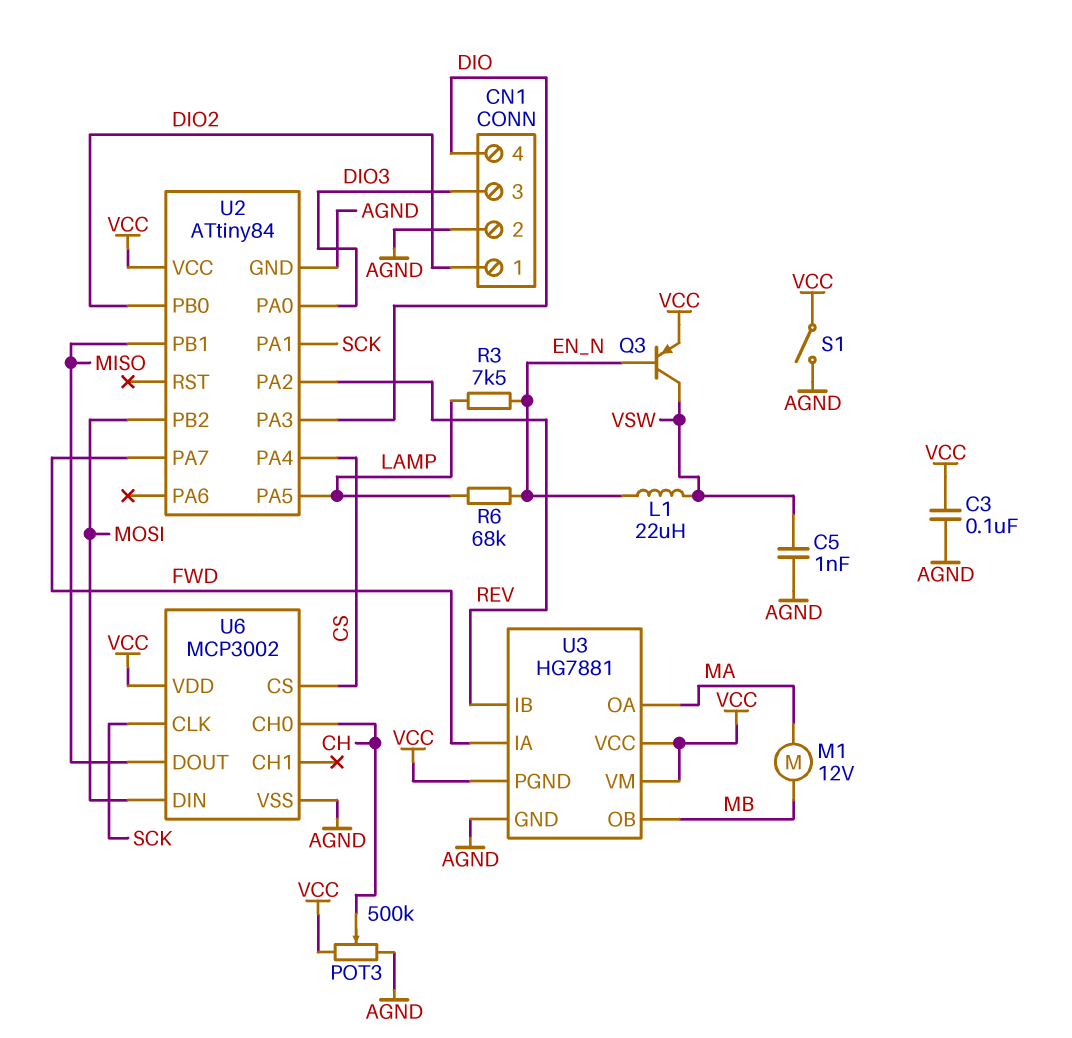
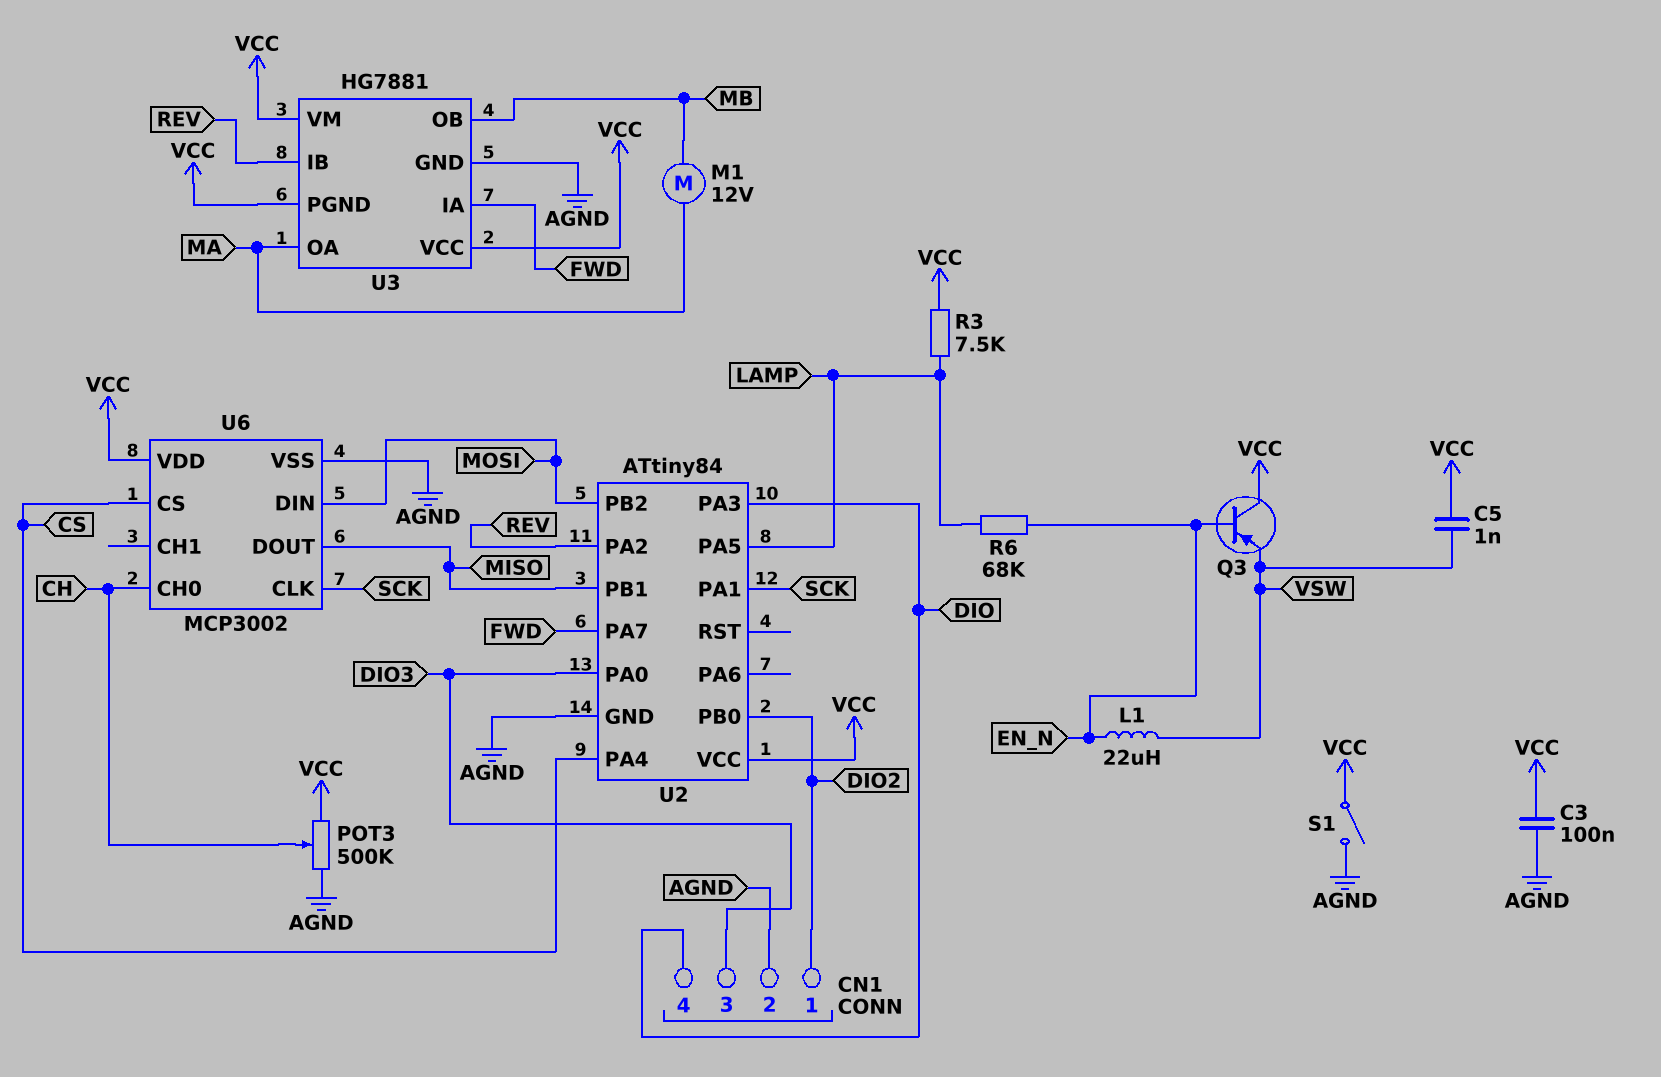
C5: 1nF (AGND, VSW) -> 1nF (VCC, VSW)
Q3: PNP (B EN_N, C VSW, E VCC) -> PNP (B EN_N, C VCC, E VSW)
R3: 7.5k (EN_N, LAMP) -> 7.5k (LAMP, VCC)

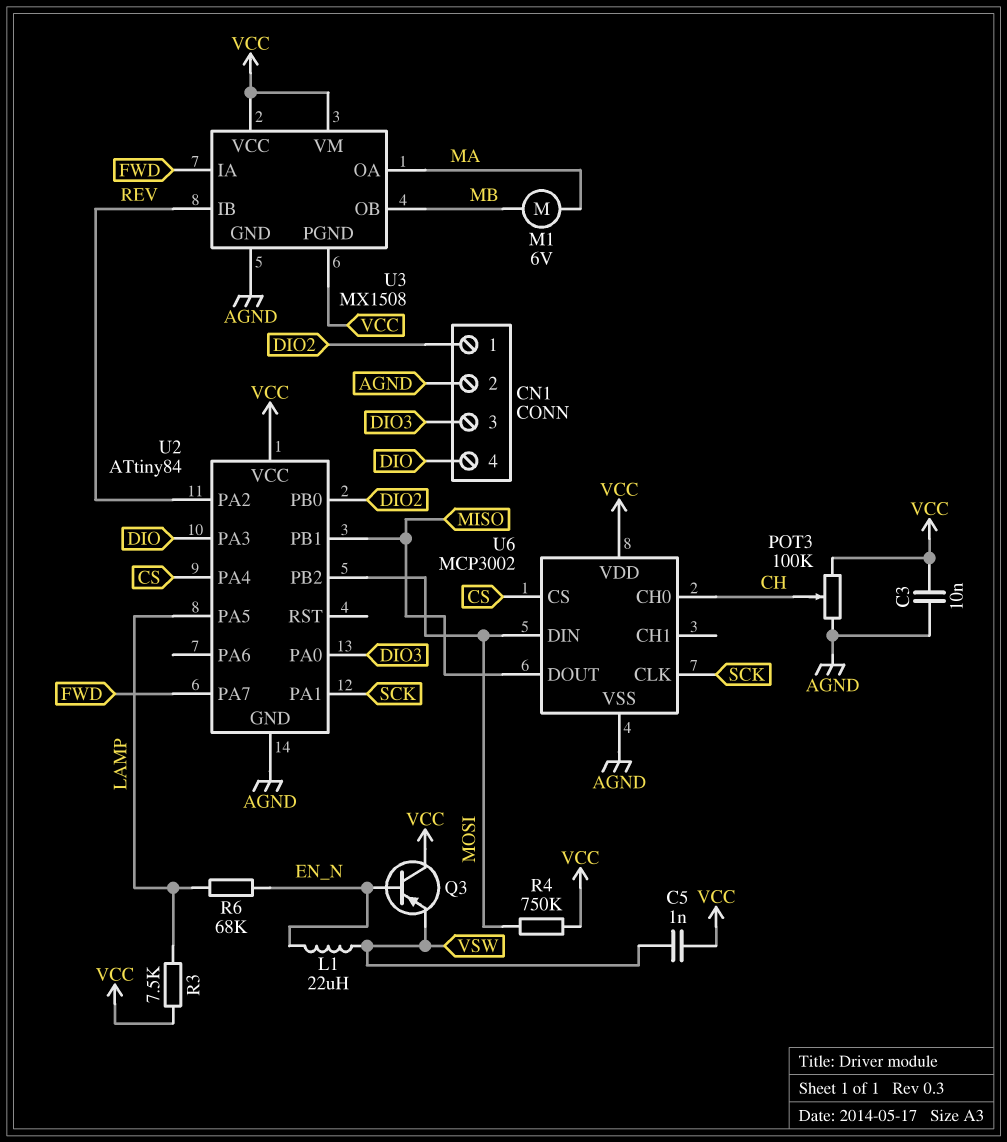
C3: 100nF (AGND, VCC) -> 10nF (AGND, VCC)
M1: motor 12V (MA, MB) -> motor 6V (MA, MB)
POT3: 500k (AGND, VCC, wiper CH) -> 100k (AGND, VCC, wiper CH)
R4: none -> 750k (MOSI, VCC)
S1: switch (AGND, VCC) -> none
U3: HG7881 -> MX1508

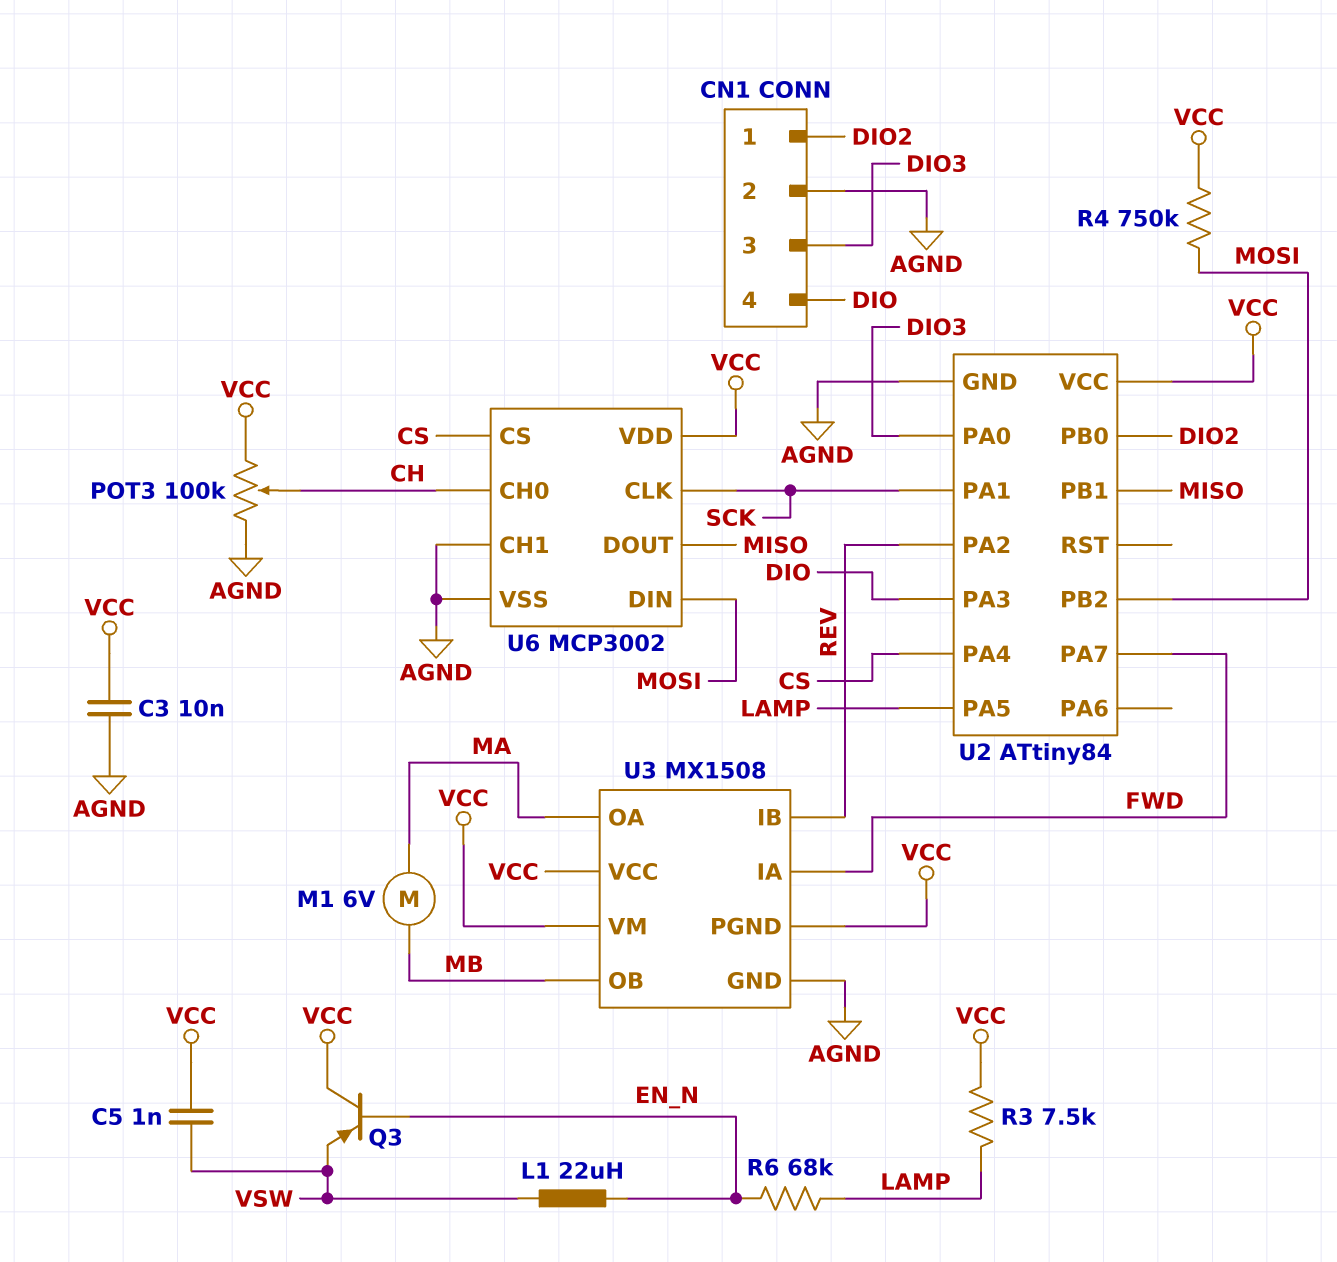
U6 pin CH1: none -> AGND

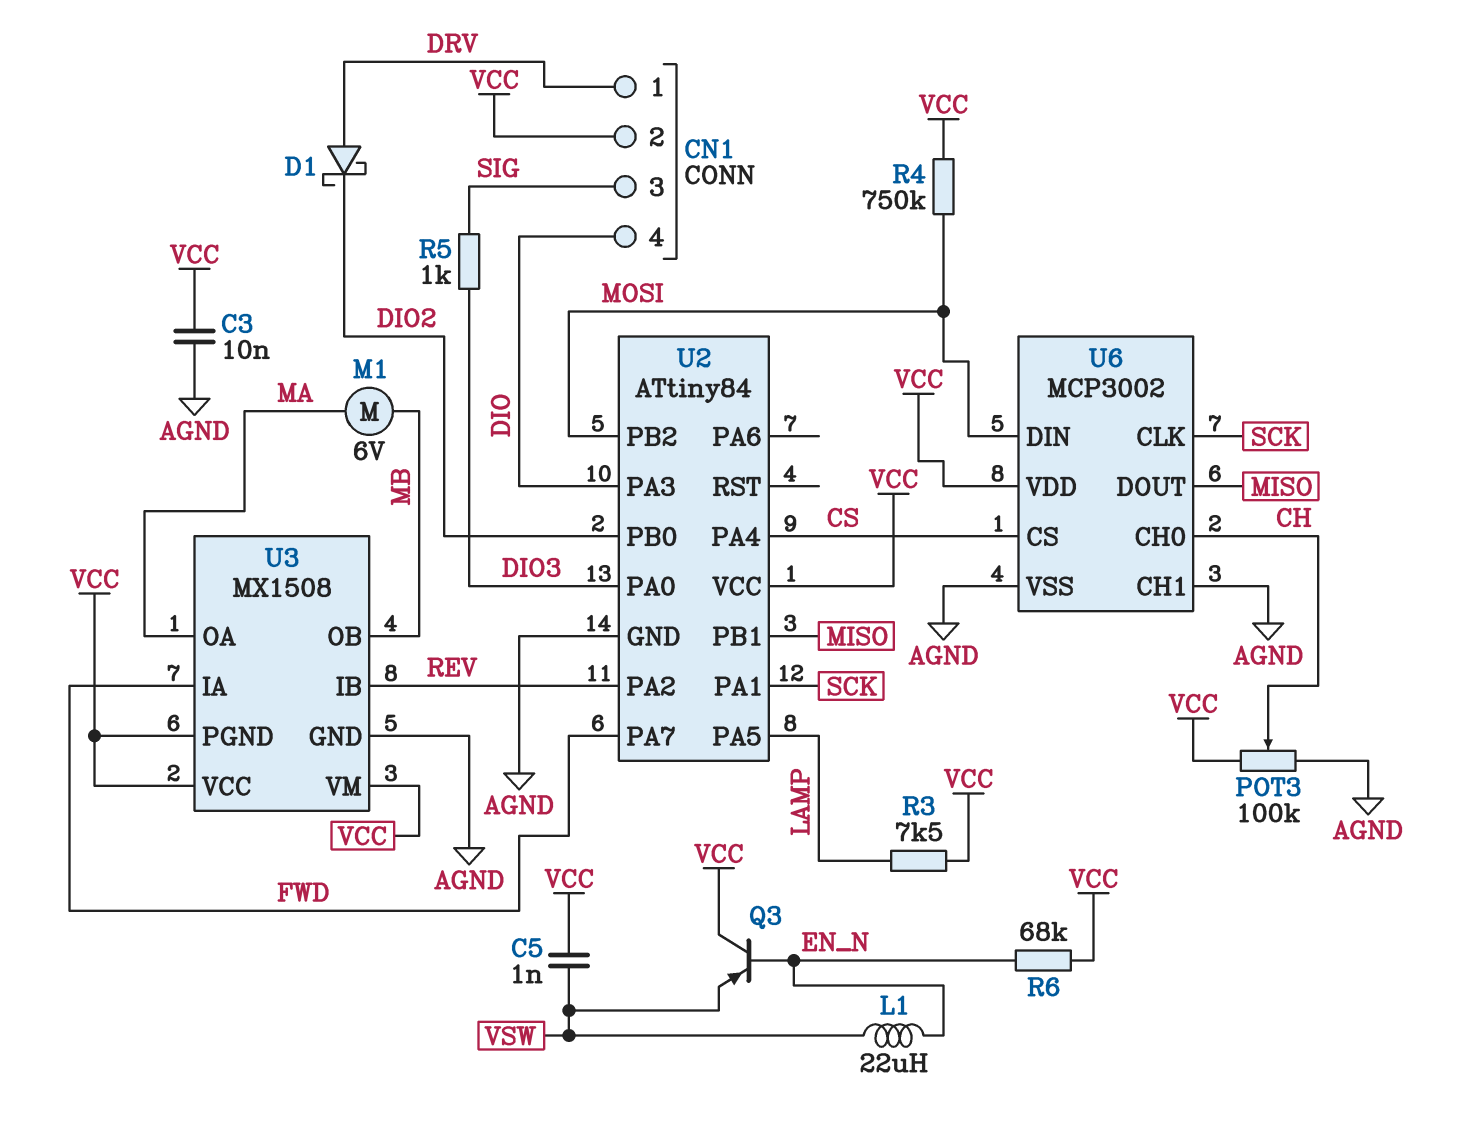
CN1 pin 1: DIO2 -> DRV
CN1 pin 2: AGND -> VCC
CN1 pin 3: DIO3 -> SIG
D1: none -> schottky (A DRV, K DIO2)
R5: none -> 1k (DIO3, SIG)
R6: 68k (EN_N, LAMP) -> 68k (EN_N, VCC)

